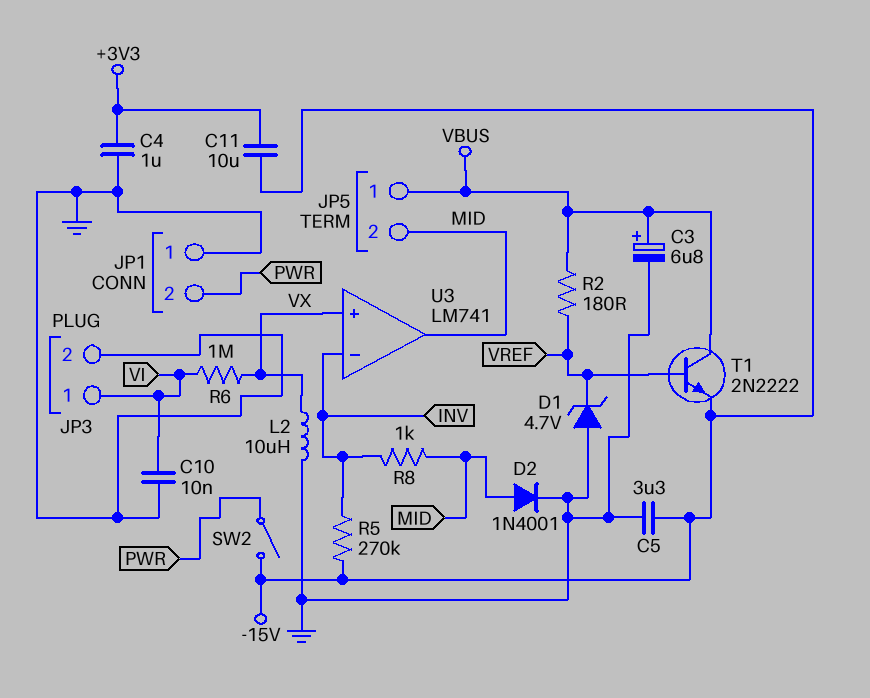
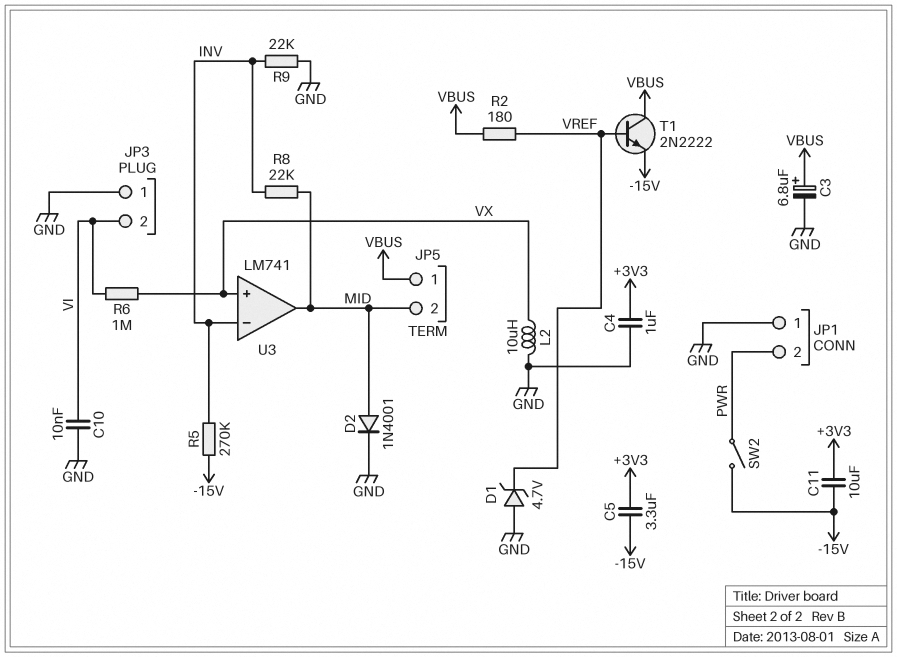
C5: 3.3uF (-15V, GND) -> 3.3uF (+3V3, -15V)
JP3 pin 1: VI -> GND
JP3 pin 2: GND -> VI
R8: 1k (INV, MID) -> 22k (INV, MID)
R9: none -> 22k (GND, INV)

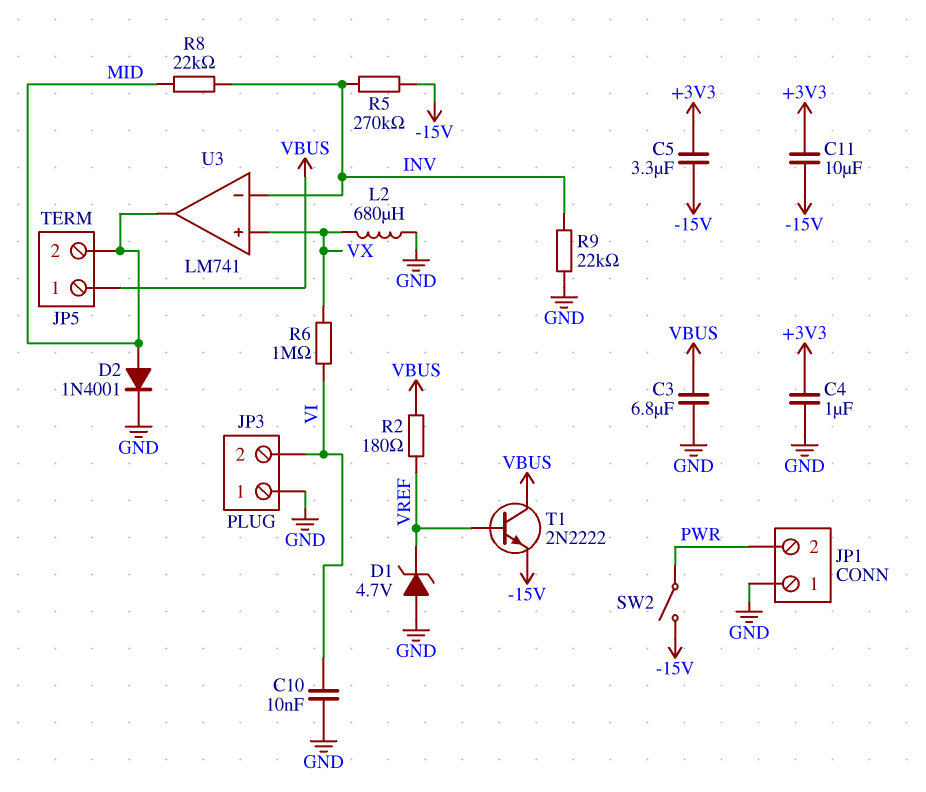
C3: 6.8uF (plus VBUS, minus GND) -> 6.8uF (GND, VBUS)
L2: 10uH (GND, VX) -> 680uH (GND, VX)

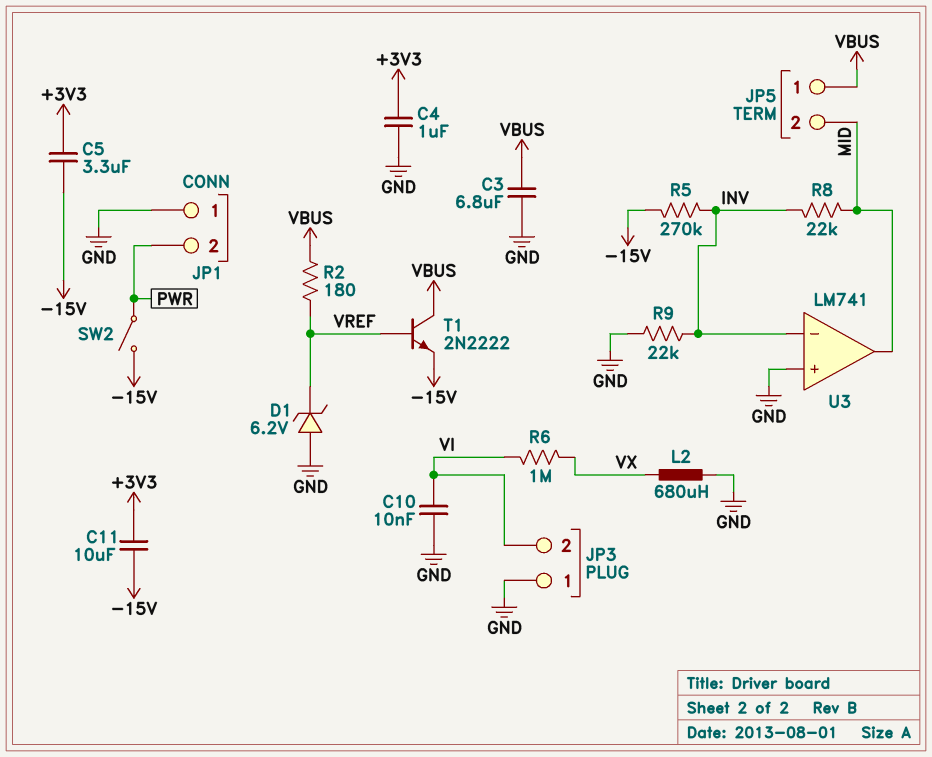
D1: zener 4.7V (A GND, K VREF) -> zener 6.2V (A GND, K VREF)
D2: diode 1N4001 (A MID, K GND) -> none
U3 pin in+: VX -> GND

